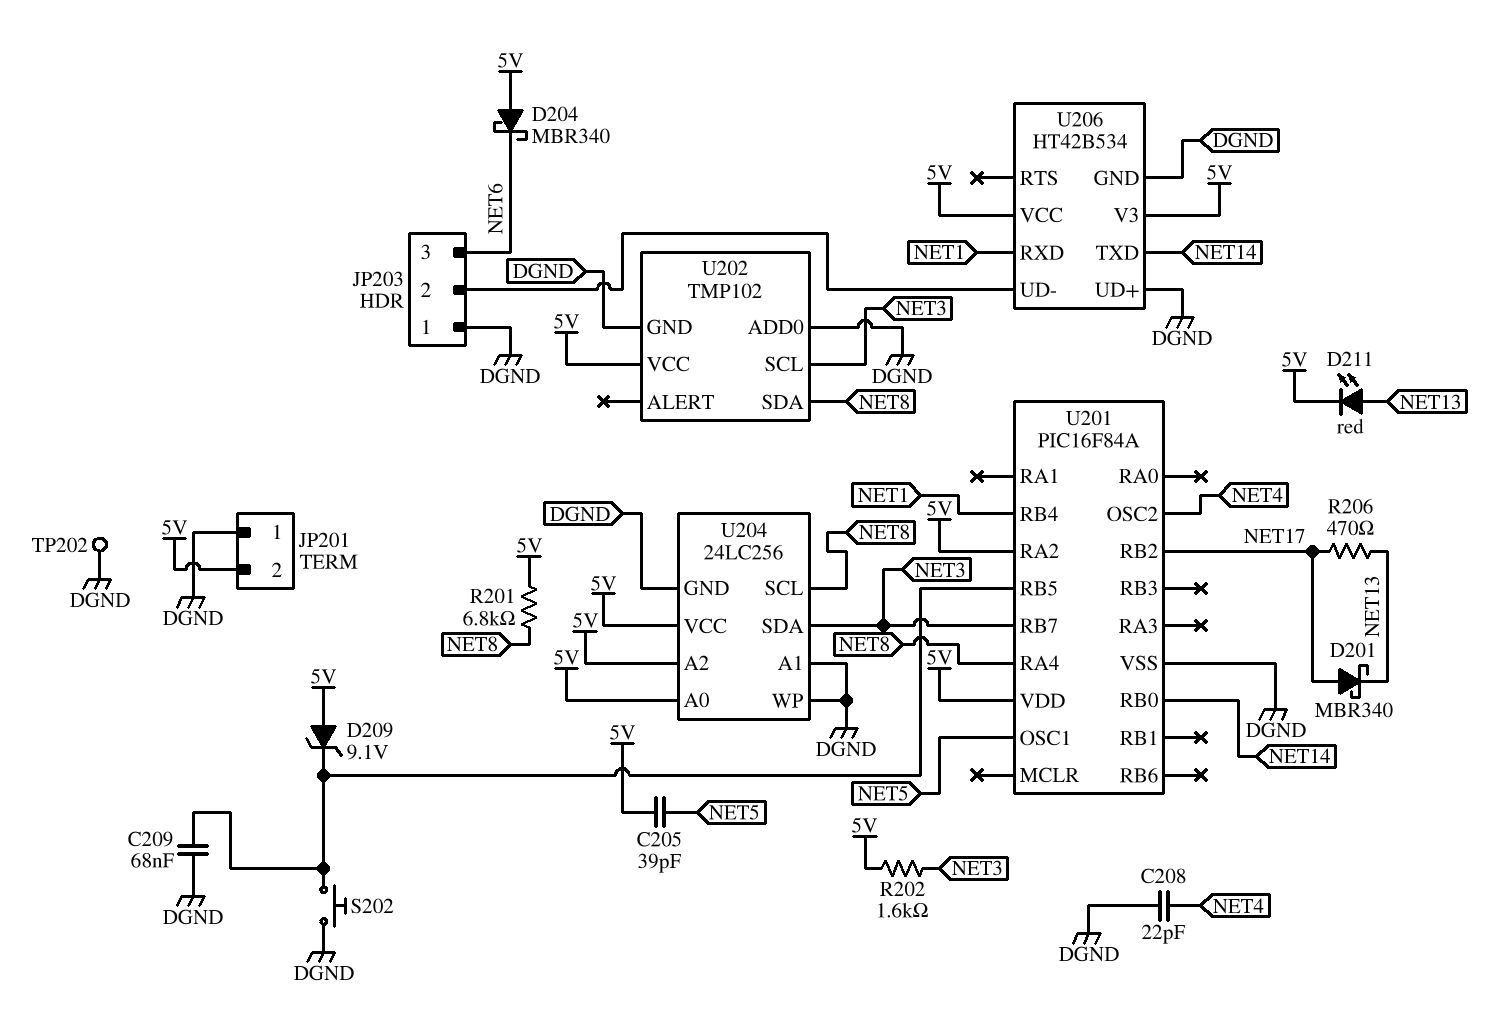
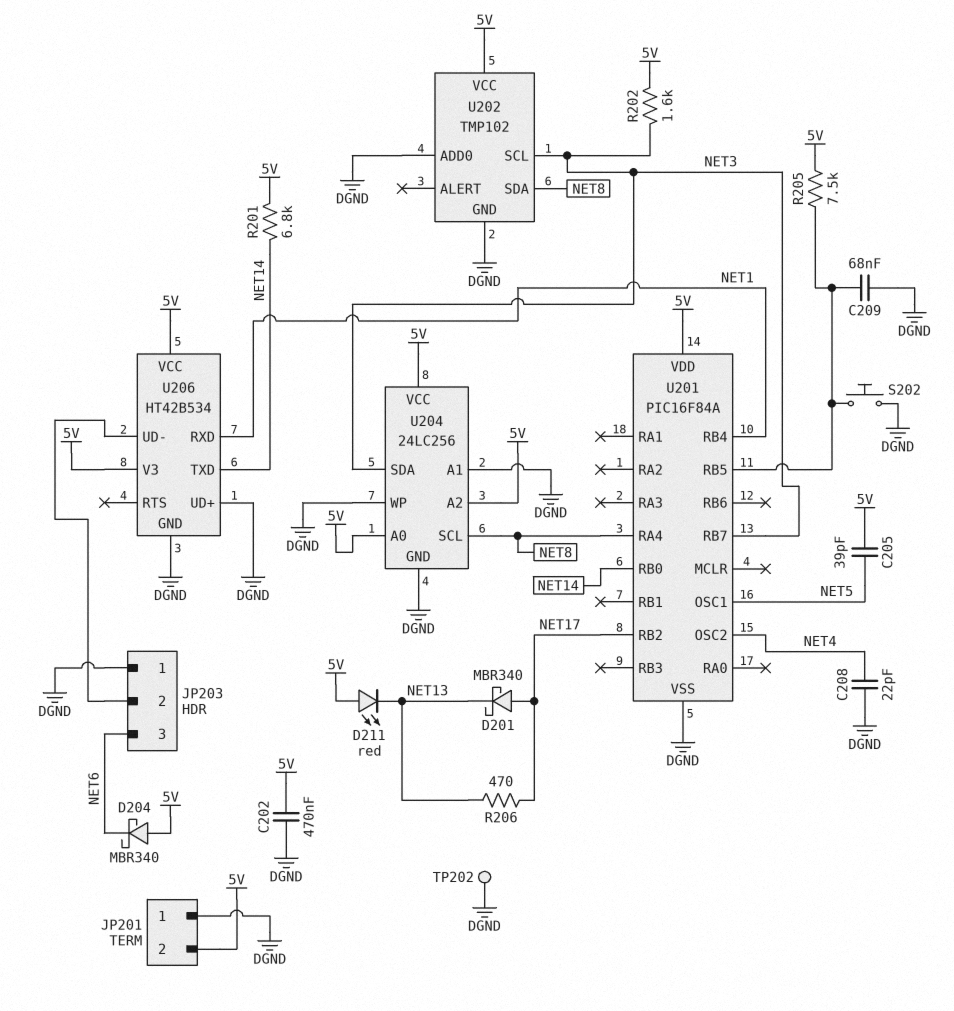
C202: none -> 470nF (5V, DGND)
D209: zener 9.1V (A 5V, K U201/RB5) -> none
D211: LED red (A NET13, K 5V) -> LED red (A 5V, K NET13)
R201: 6.8k (5V, NET8) -> 6.8k (5V, NET14)
R205: none -> 7.5k (5V, U201/RB5)
U201 pin RA2: 5V -> none

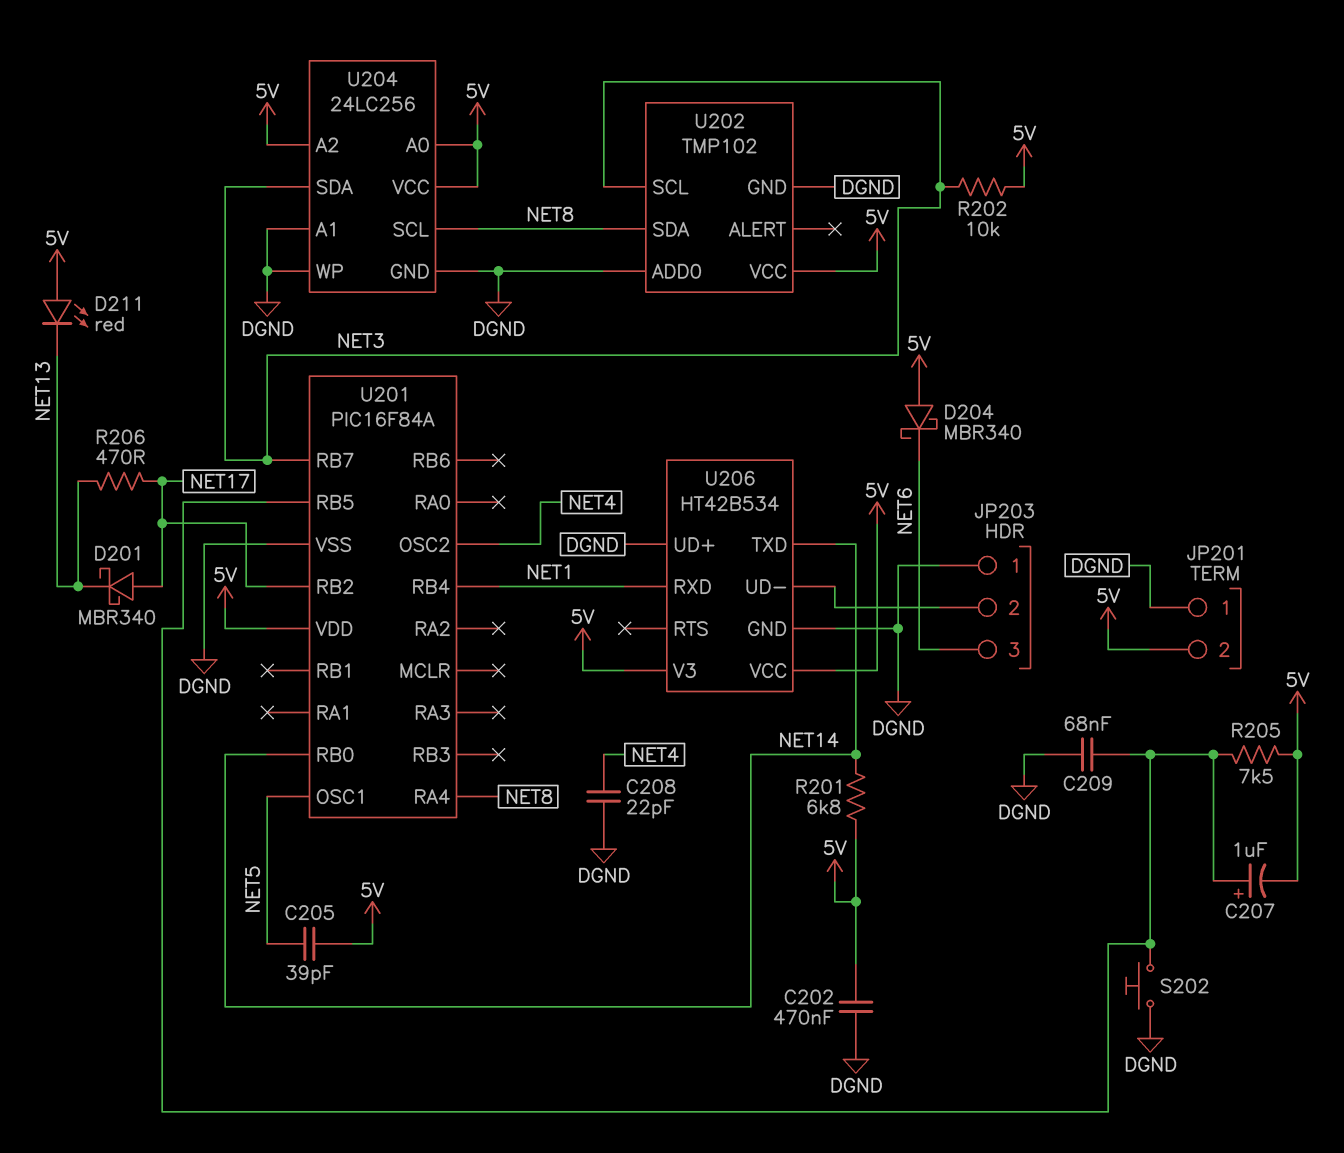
C207: none -> 1uF (plus U201/RB5, minus 5V)
R202: 1.6k (5V, NET3) -> 10k (5V, NET3)
TP202: test point (DGND) -> none

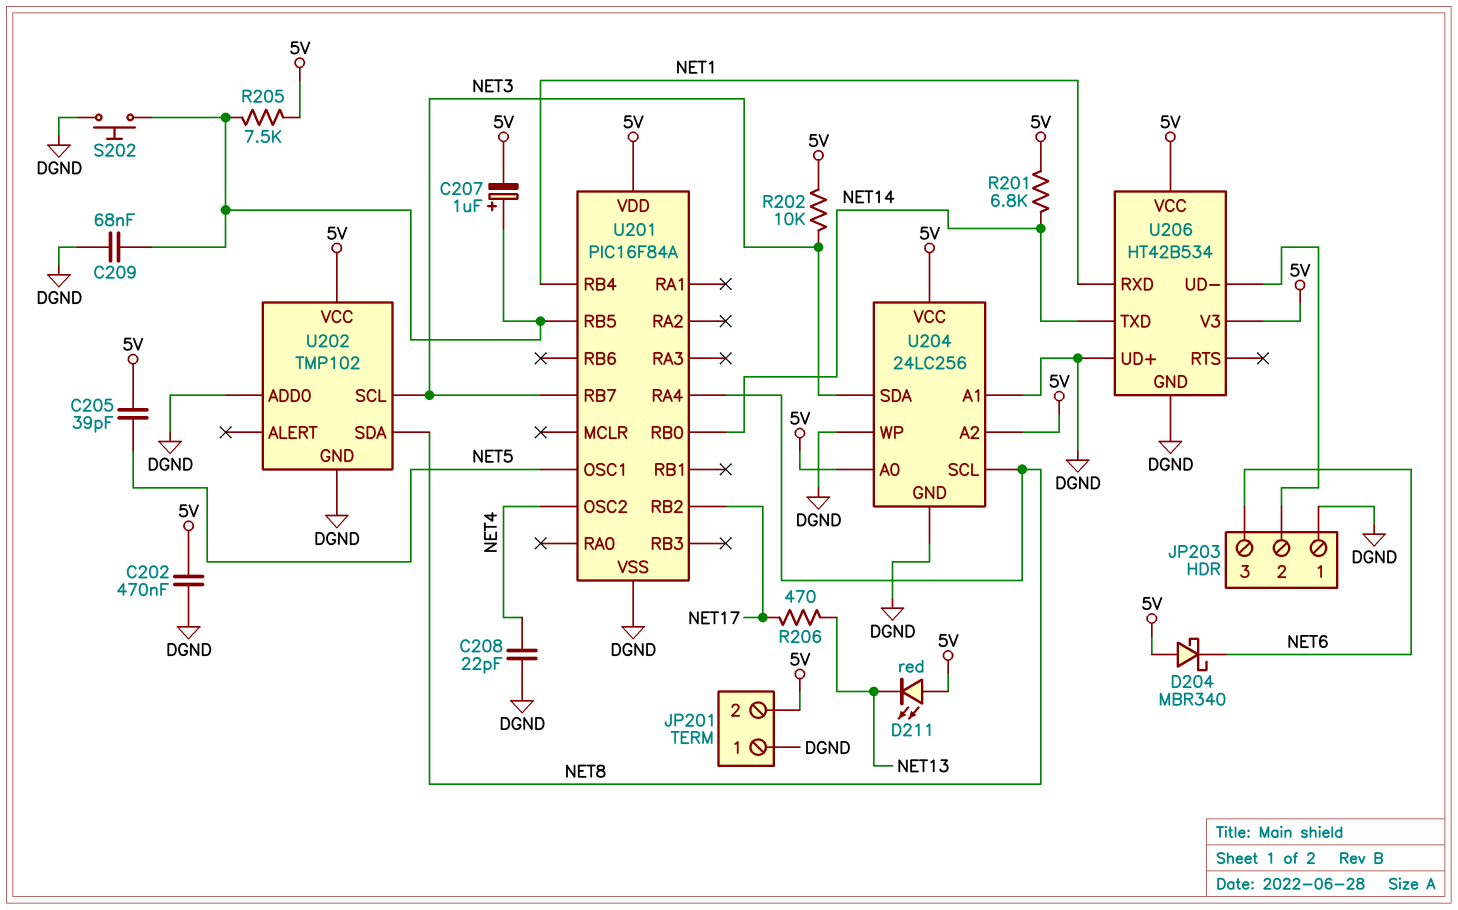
D201: schottky MBR340 (A NET17, K NET13) -> none

